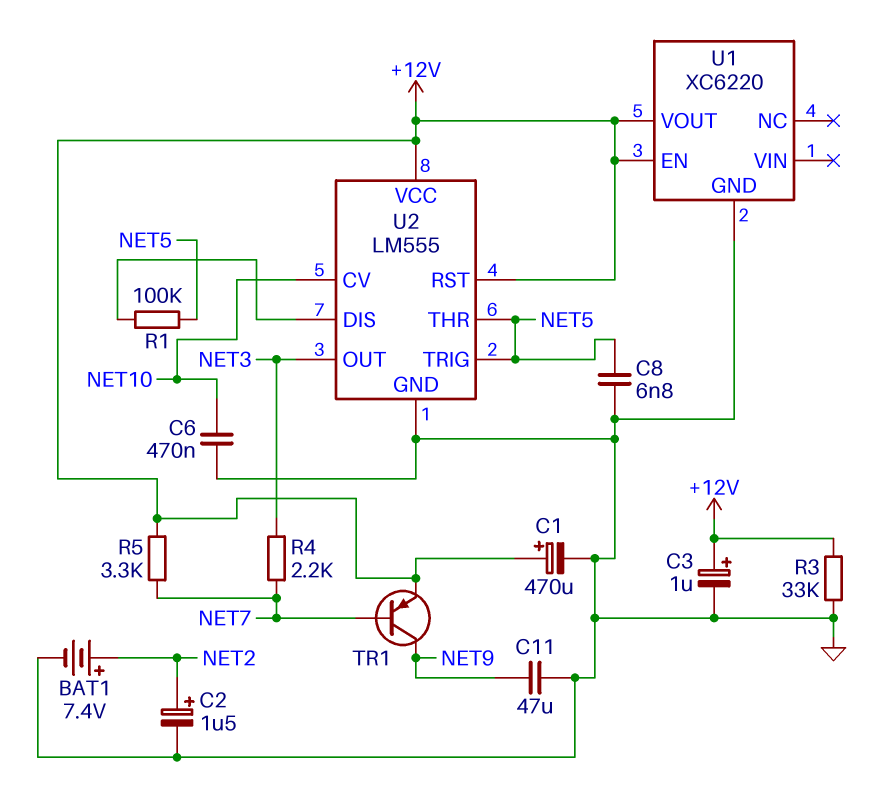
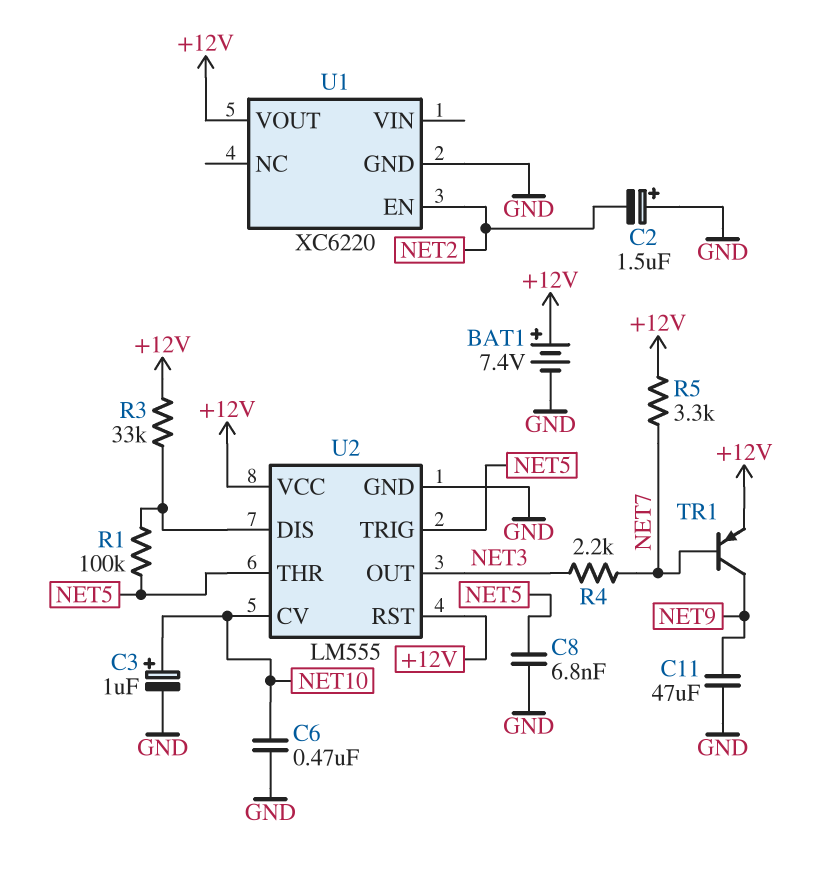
BAT1: 7.4V (plus NET2, minus GND) -> 7.4V (plus +12V, minus GND)
C1: 470uF (plus +12V, minus GND) -> none
C2: 1.5uF (plus NET2, minus GND) -> 1.5uF (plus GND, minus NET2)
C3: 1uF (plus +12V, minus GND) -> 1uF (plus NET10, minus GND)
R3: 33k (+12V, GND) -> 33k (+12V, U2/DIS)
U1 pin EN: +12V -> NET2

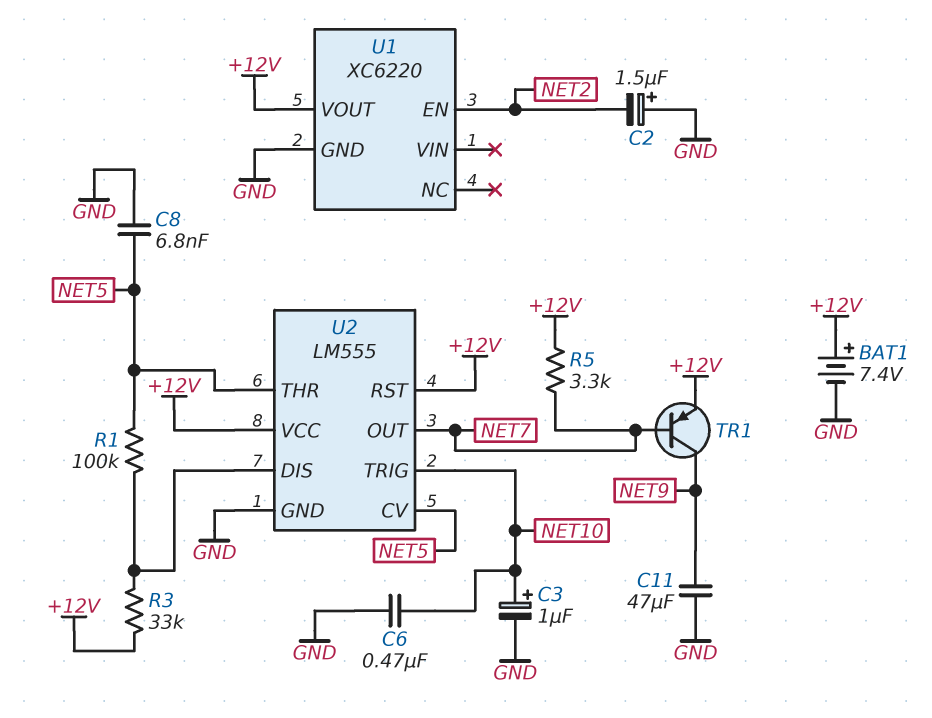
R4: 2.2k (NET3, NET7) -> none
U2 pin CV: NET10 -> NET5
U2 pin OUT: NET3 -> NET7
U2 pin TRIG: NET5 -> NET10

